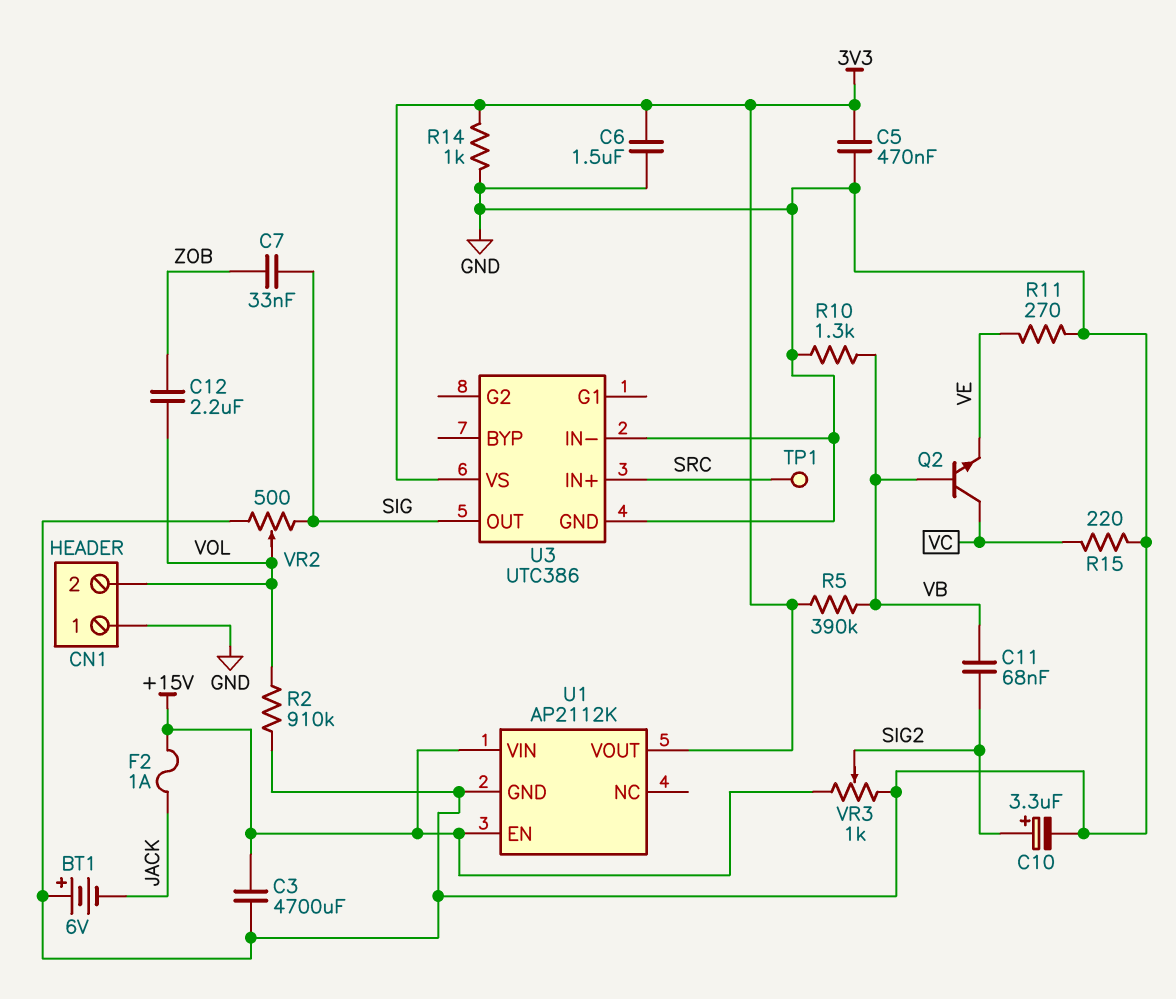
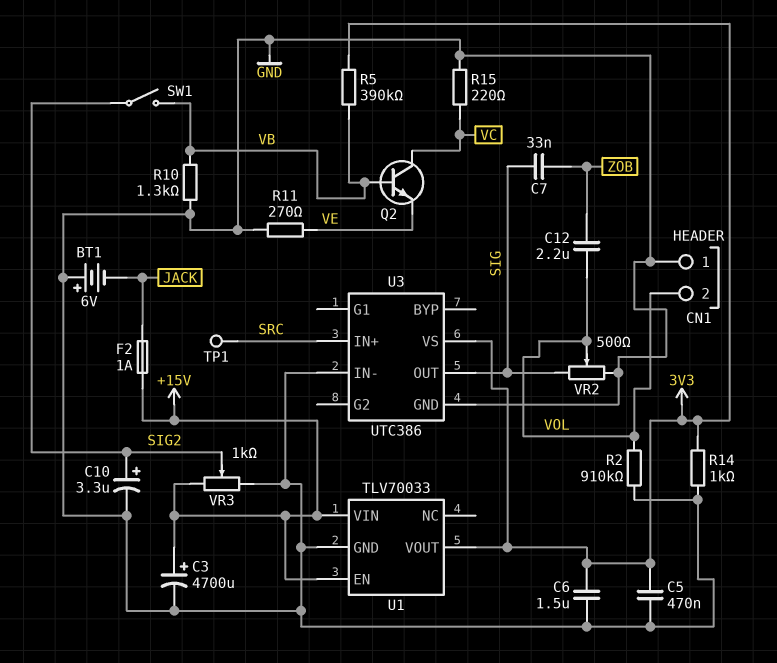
C3: 4700uF (+15V, GND) -> 4700uF (plus +15V, minus GND)
C11: 68nF (SIG2, VB) -> none
SW1: none -> switch (SIG2, VB)
U1: AP2112K -> TLV70033

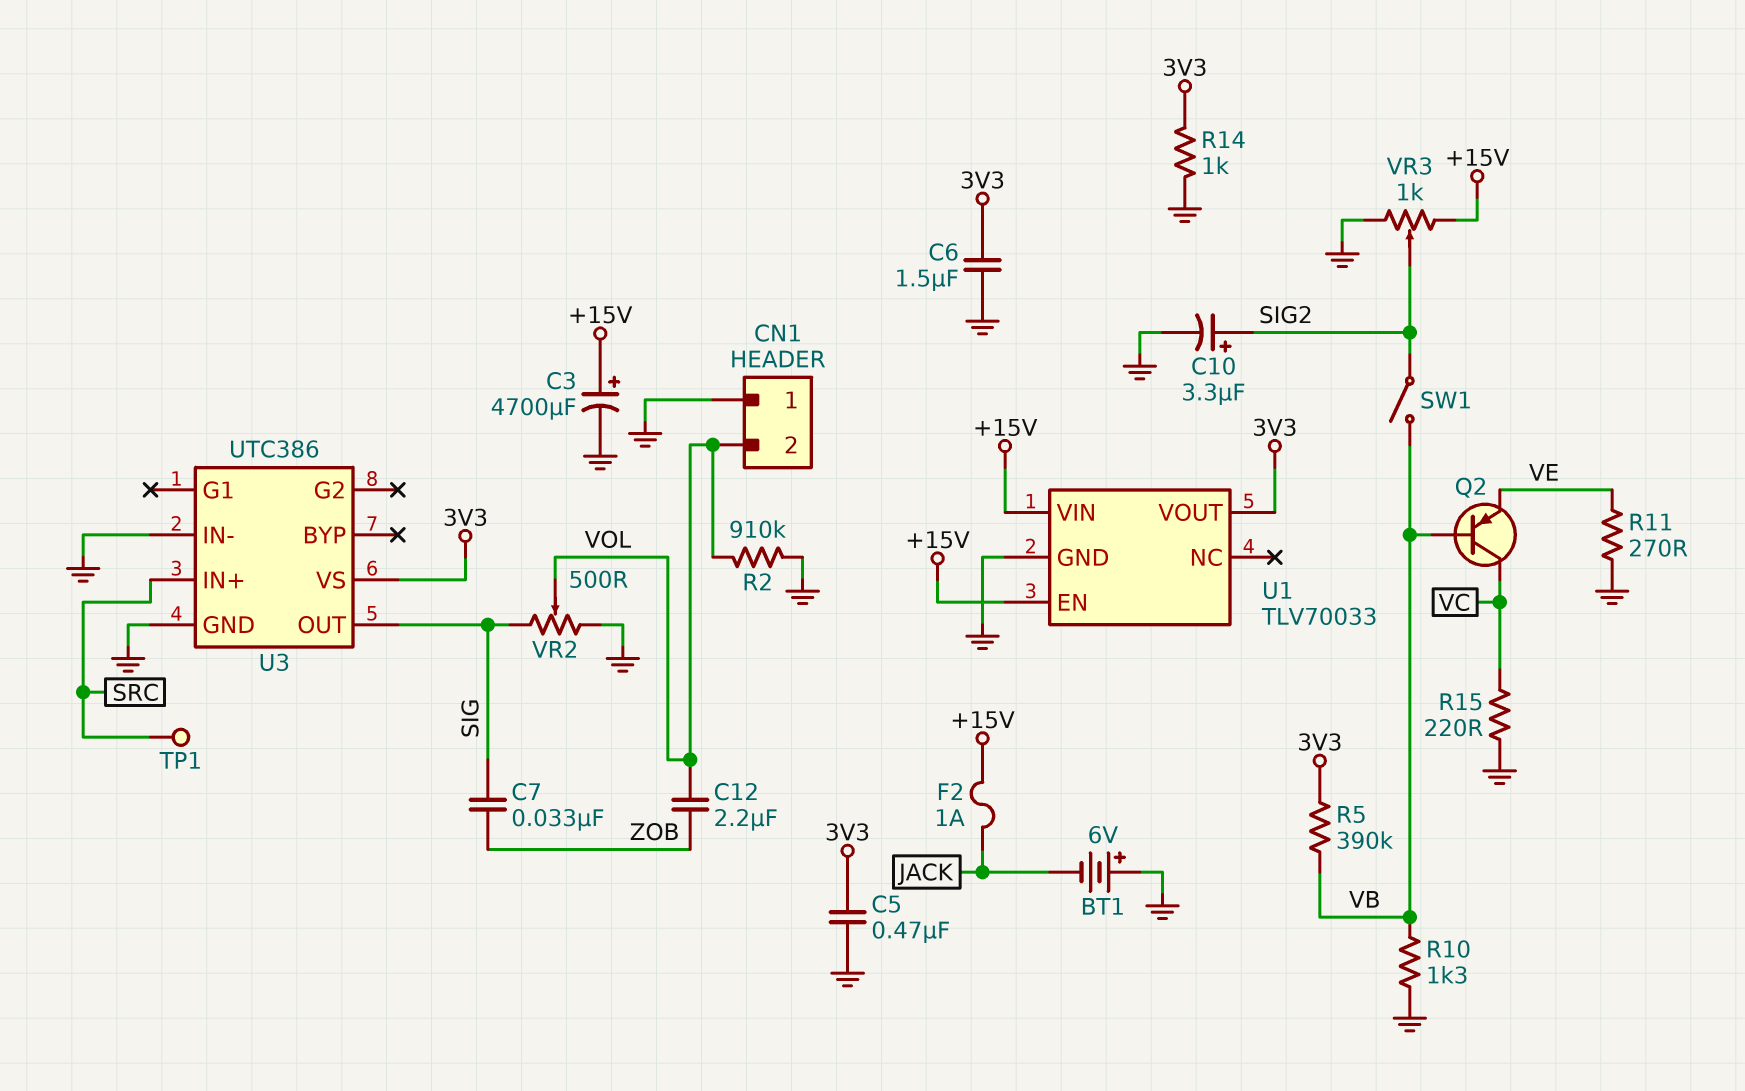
Q2: NPN (B VB, C VC, E VE) -> PNP (B VB, C VC, E VE)

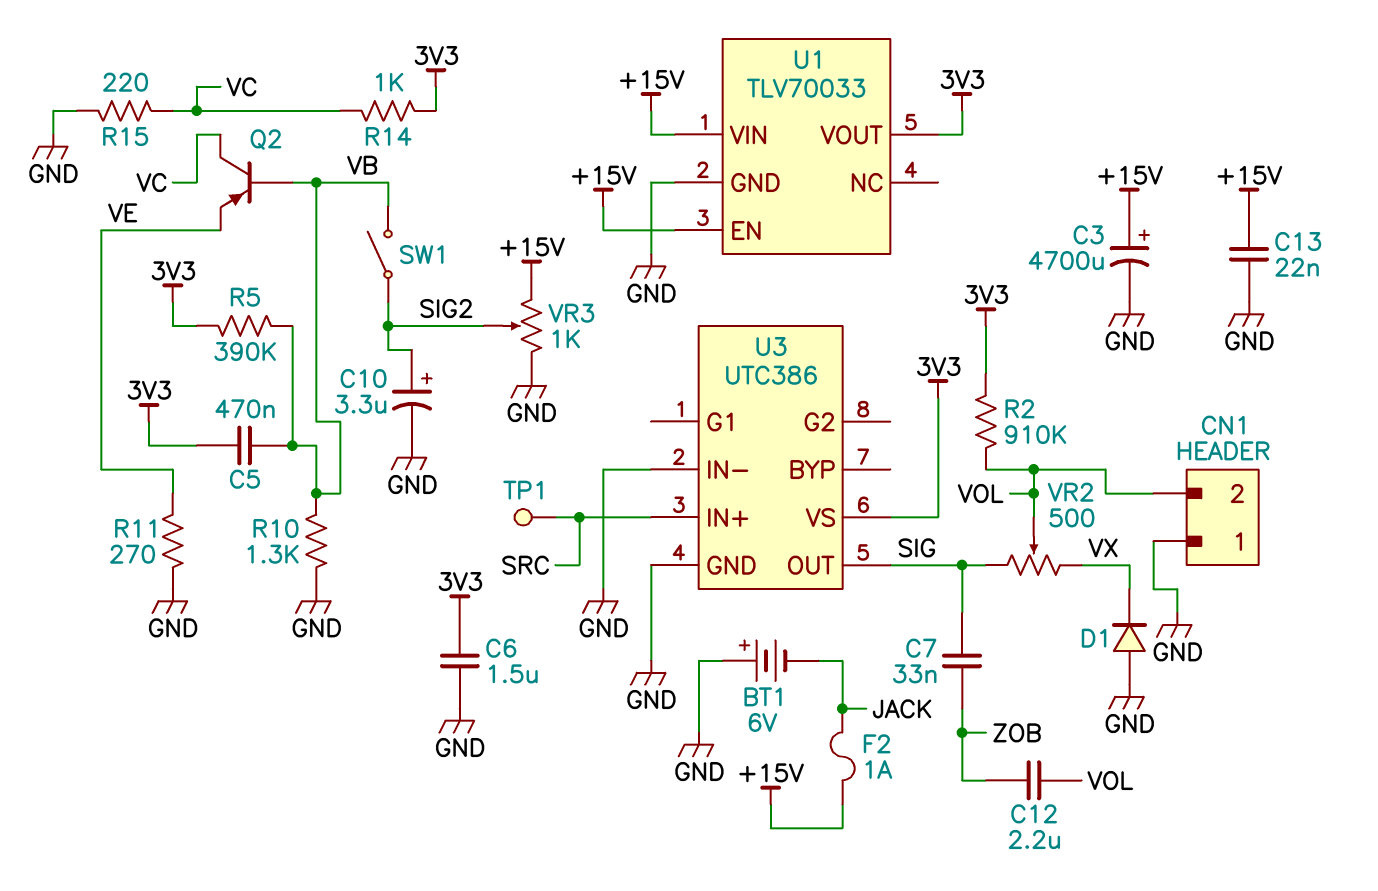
C5: 470nF (3V3, GND) -> 470nF (3V3, VB)
C13: none -> 22nF (+15V, GND)
D1: none -> diode (A GND, K VX)
R2: 910k (GND, VOL) -> 910k (3V3, VOL)
R14: 1k (3V3, GND) -> 1k (3V3, VC)
VR2: 500 (GND, SIG, wiper VOL) -> 500 (SIG, VX, wiper VOL)

